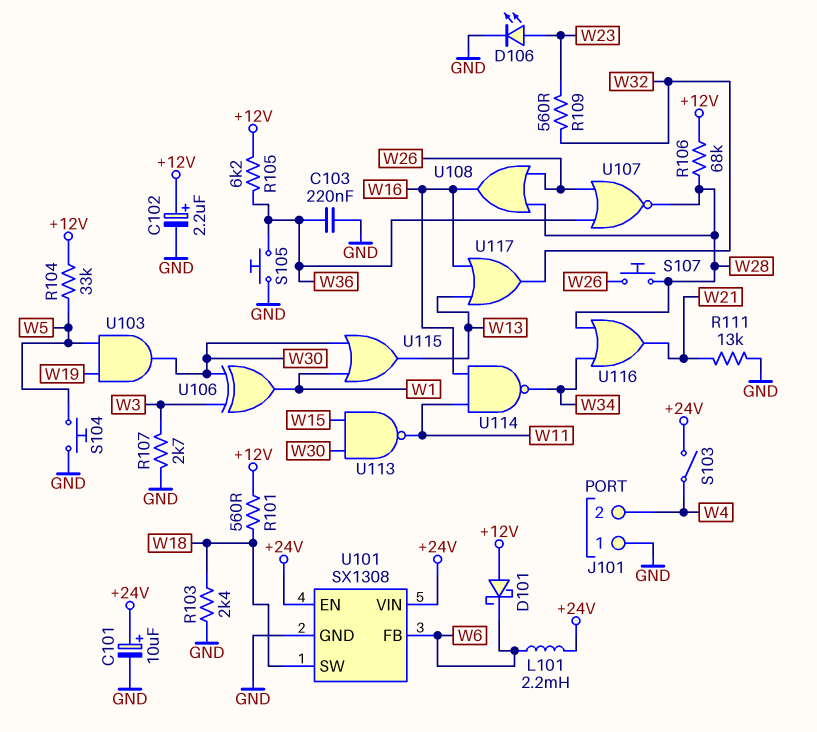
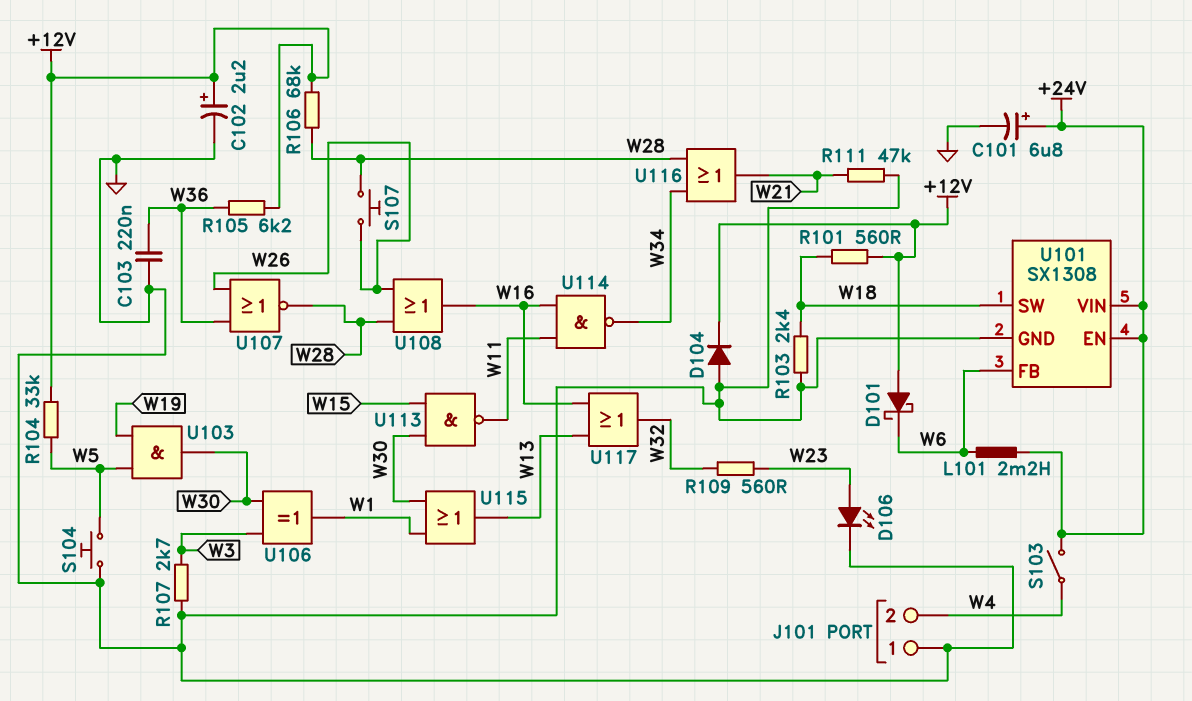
C101: 10uF (plus +24V, minus GND) -> 6.8uF (plus +24V, minus GND)
D104: none -> diode (A GND, K +12V)
R111: 13k (GND, W21) -> 47k (GND, W21)
S105: button (GND, W36) -> none

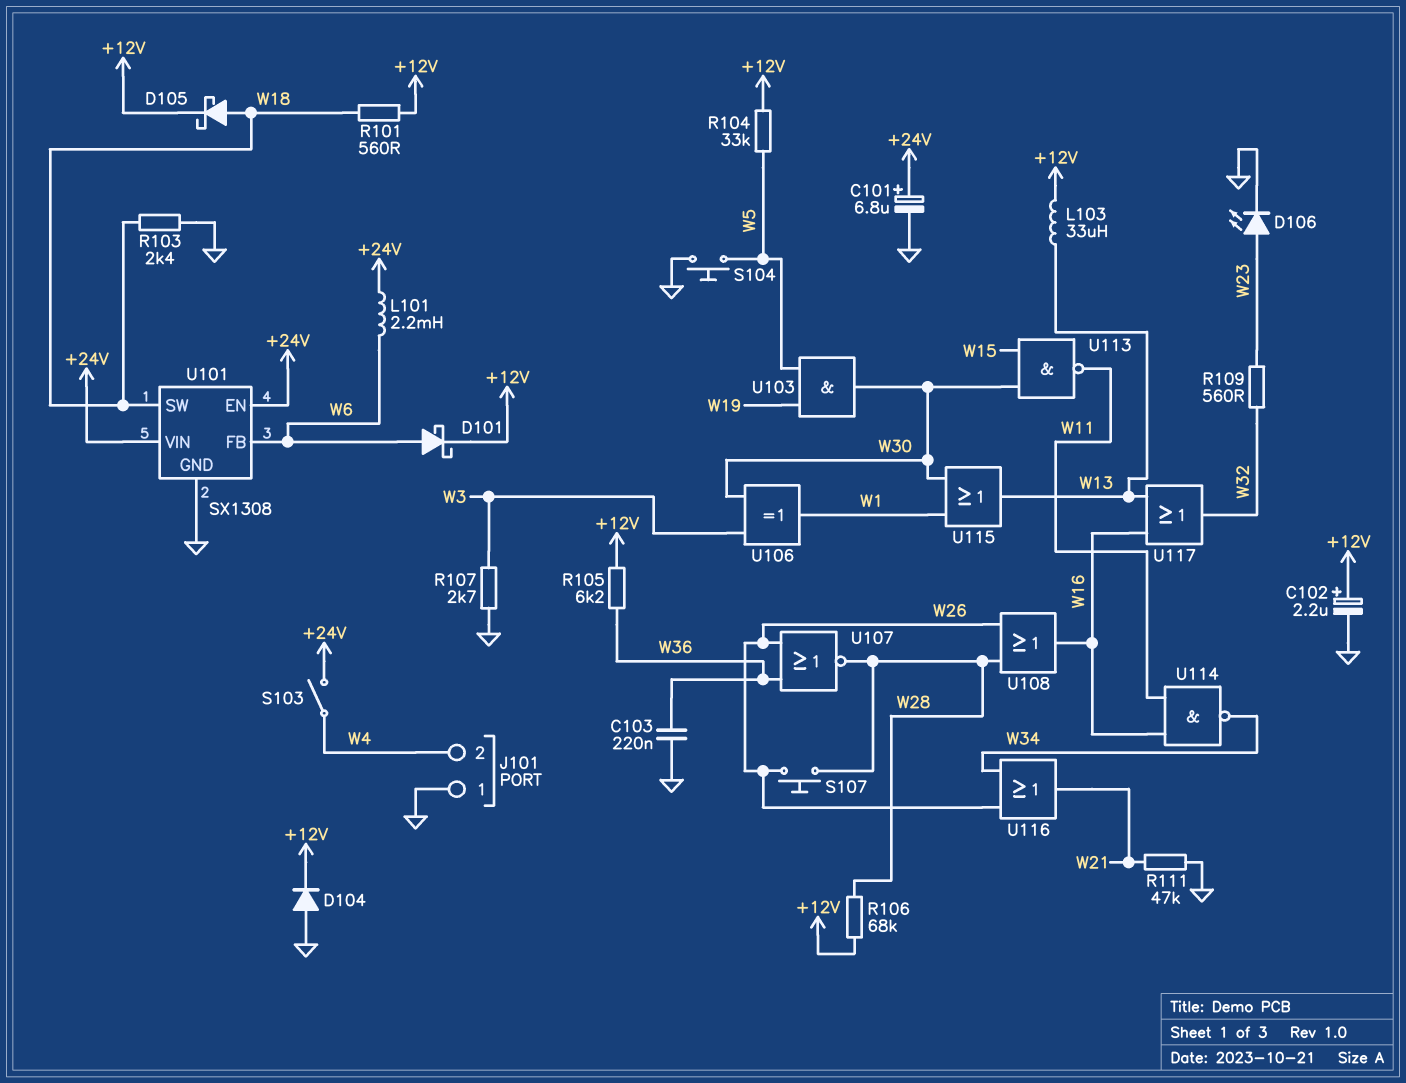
D101: schottky (A +12V, K W6) -> schottky (A W6, K +12V)
D105: none -> schottky (A W18, K +12V)
L103: none -> 33uH (+12V, W13)
U116: OR (in W28, in W34, out W21) -> OR (in W26, in W34, out W21)

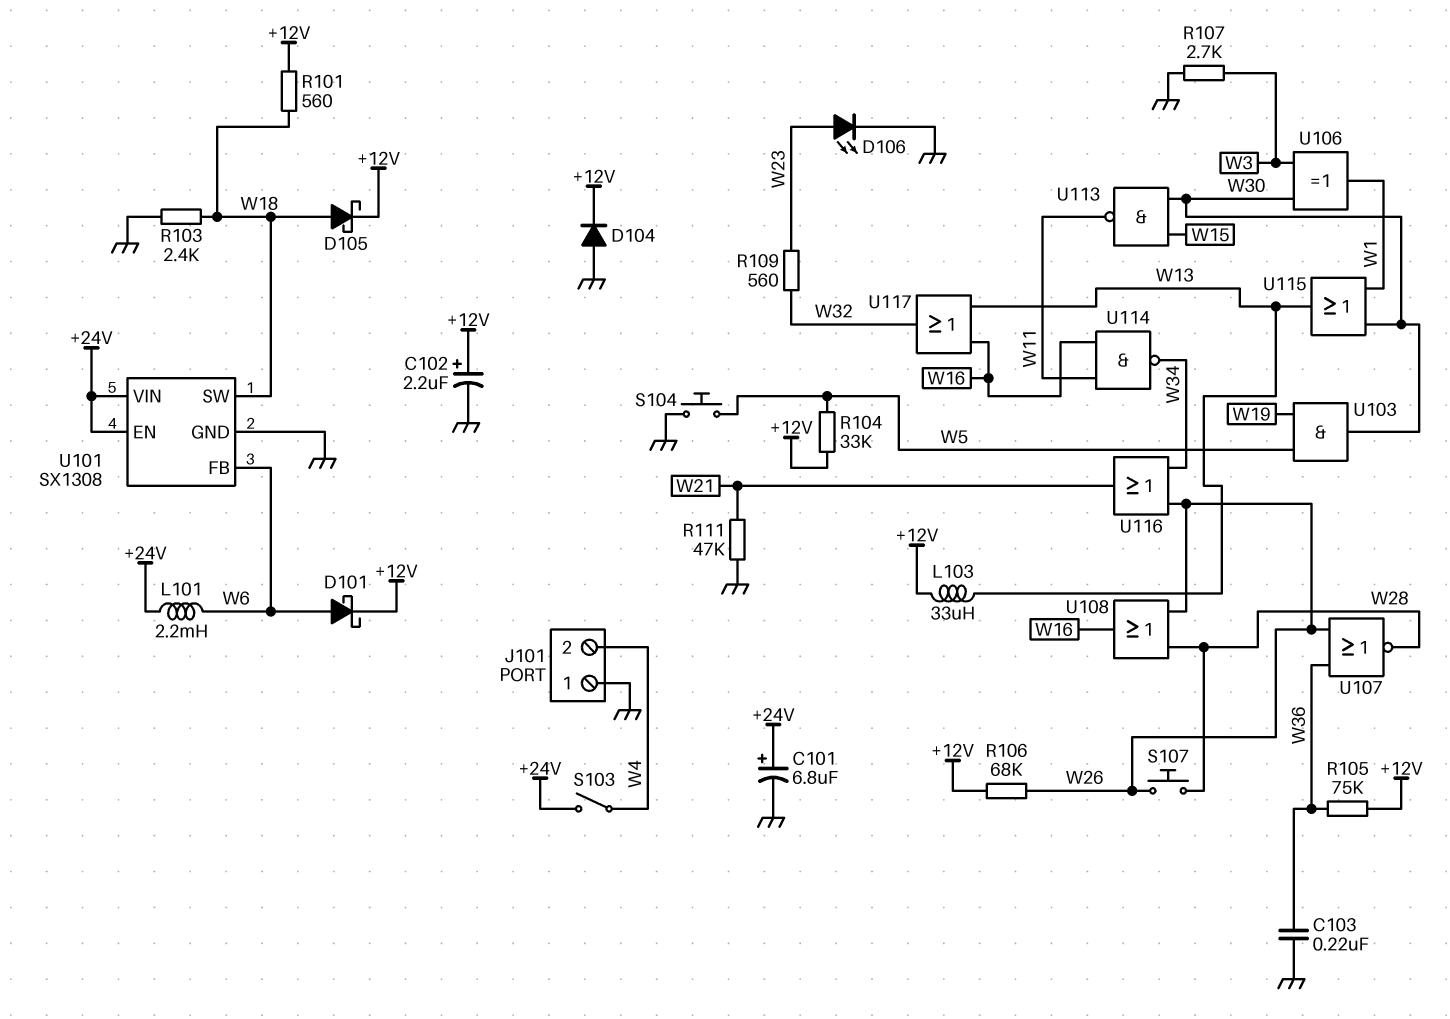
R105: 6.2k (+12V, W36) -> 75k (+12V, W36)
R106: 68k (+12V, W28) -> 68k (+12V, W26)

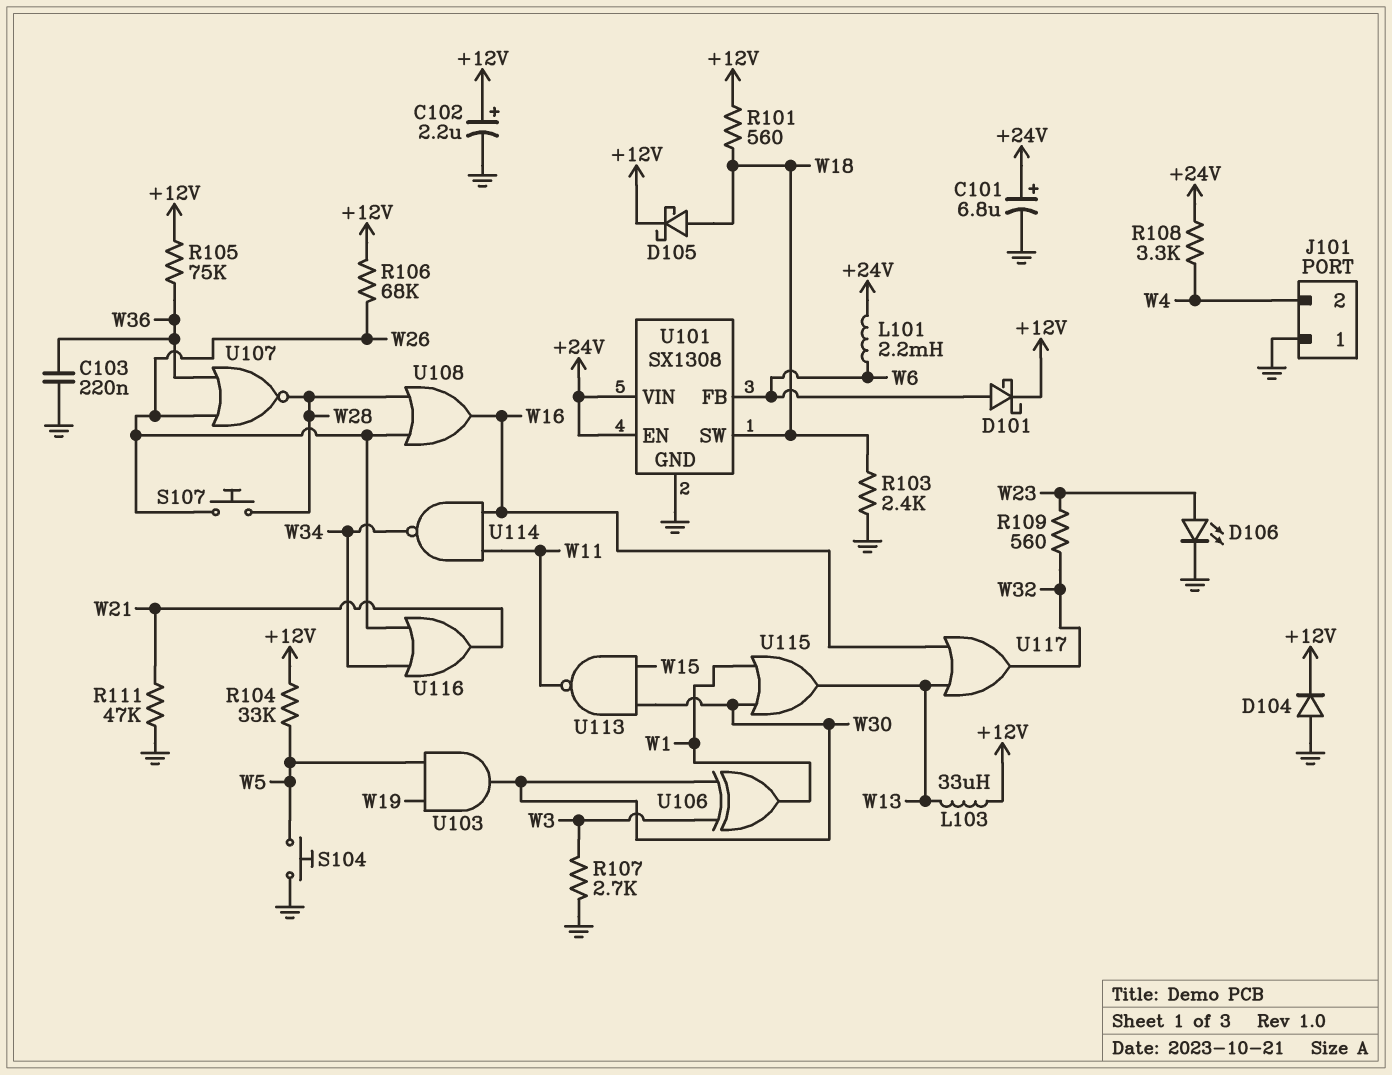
R108: none -> 3.3k (+24V, W4)
S103: switch (+24V, W4) -> none

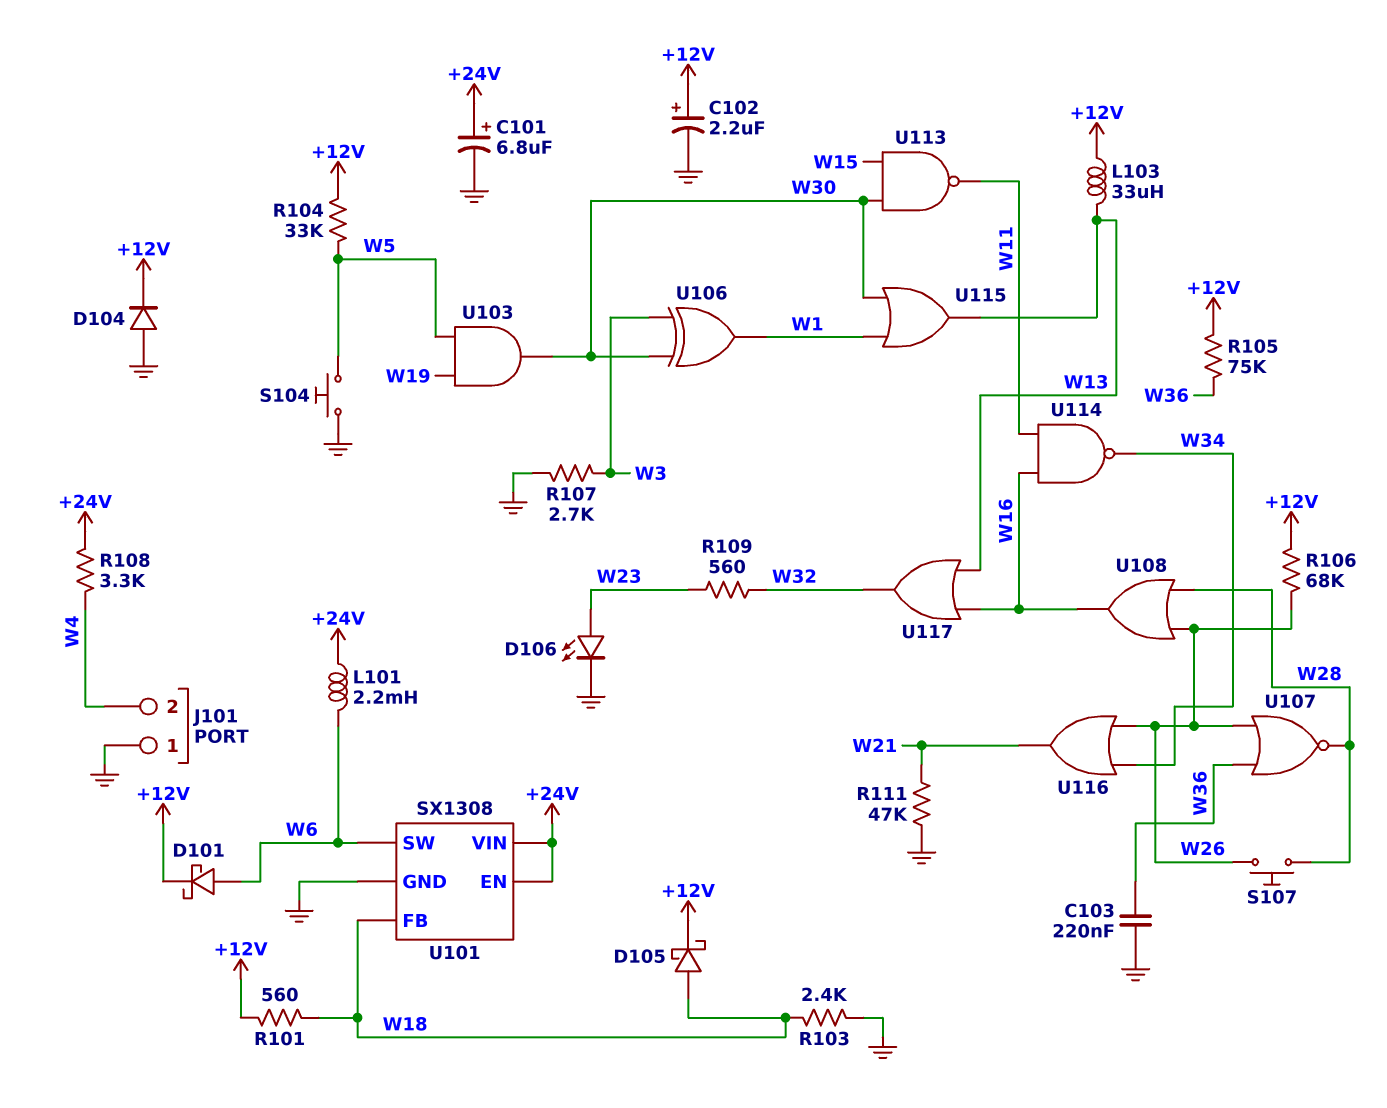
U101 pin FB: W6 -> W18
U101 pin SW: W18 -> W6

